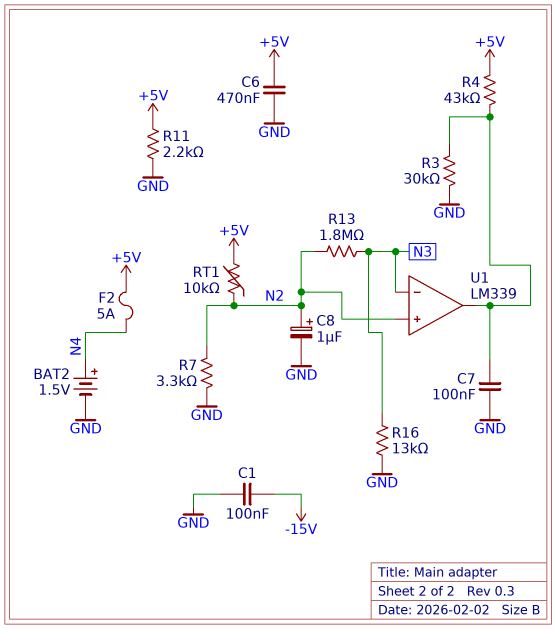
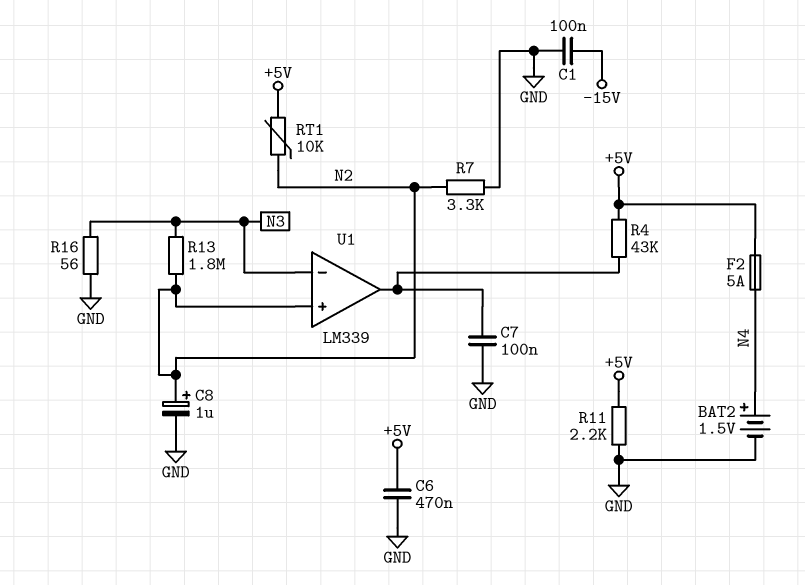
R3: 30k (GND, U1/out) -> none
R16: 13k (GND, N3) -> 56 (GND, N3)

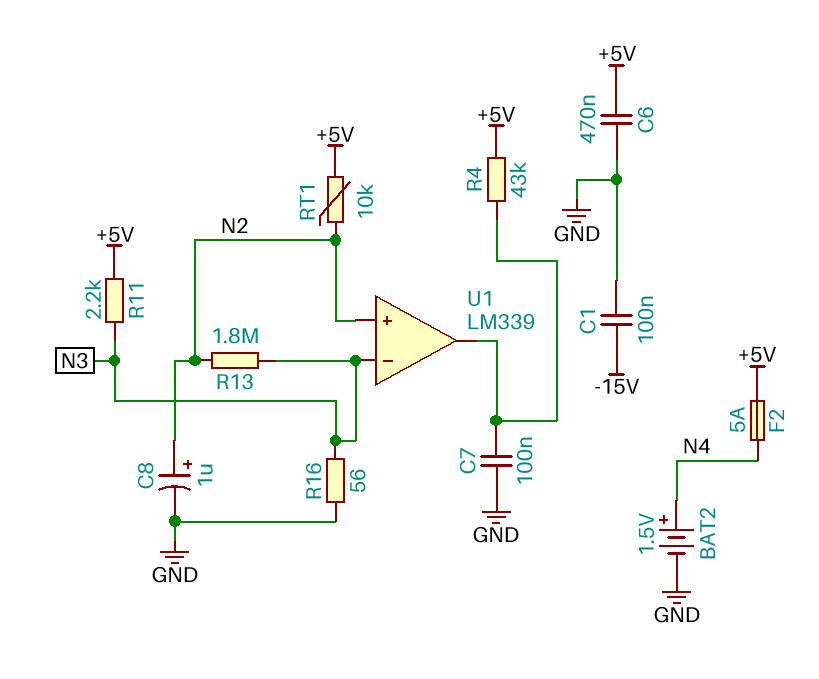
R7: 3.3k (GND, N2) -> none
R11: 2.2k (+5V, GND) -> 2.2k (+5V, N3)

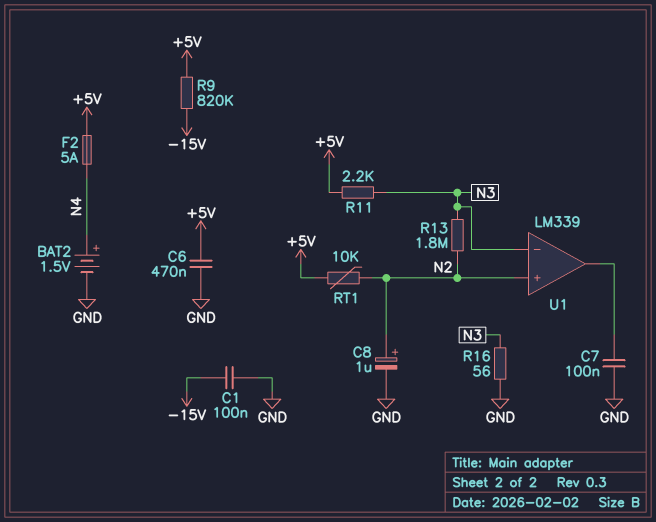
R4: 43k (+5V, U1/out) -> none
R9: none -> 820k (+5V, -15V)

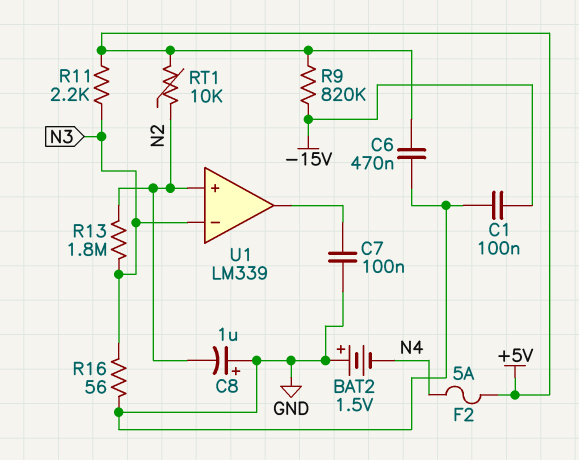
BAT2: 1.5V (plus N4, minus GND) -> 1.5V (plus GND, minus N4)
C8: 1uF (plus N2, minus GND) -> 1uF (plus GND, minus N2)

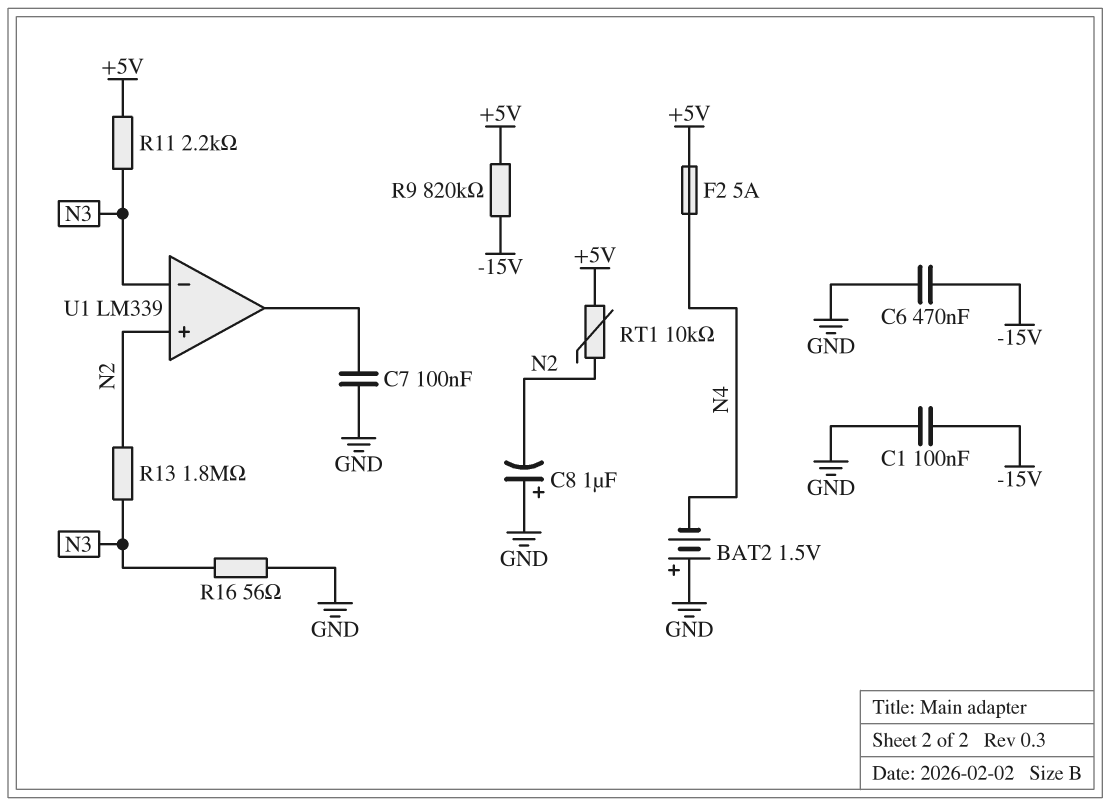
C6: 470nF (+5V, GND) -> 470nF (-15V, GND)

